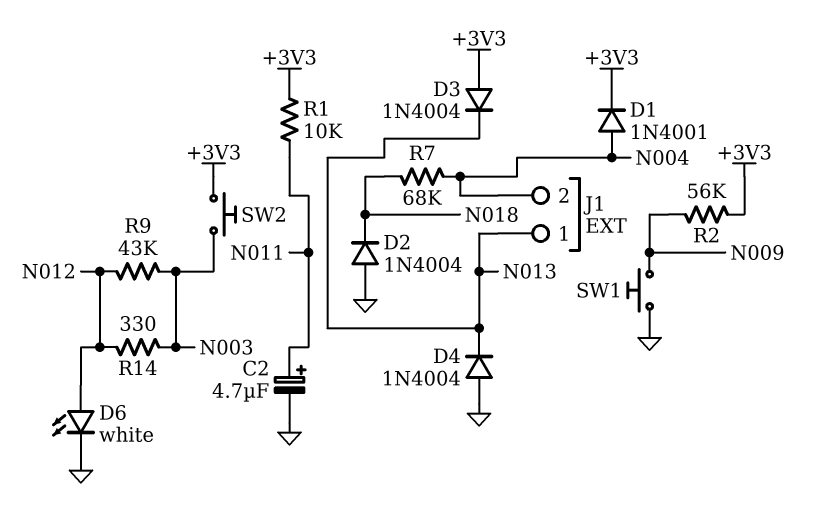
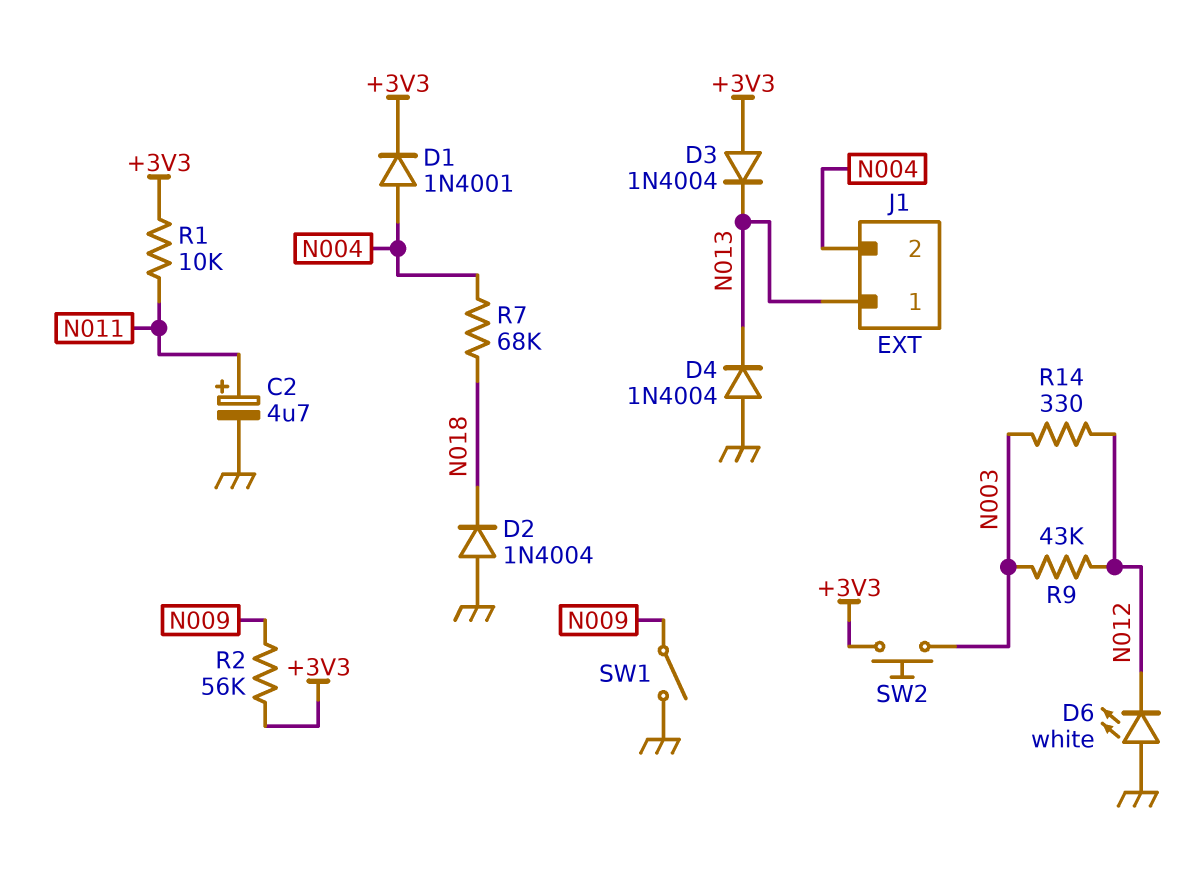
D6: LED white (A N012, K GND) -> LED white (A GND, K N012)
SW1: button (GND, N009) -> switch (GND, N009)

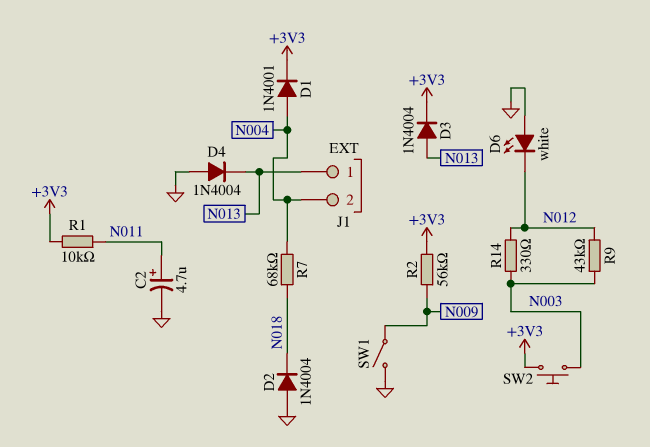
D3: diode 1N4004 (A +3V3, K N013) -> diode 1N4004 (A N013, K +3V3)

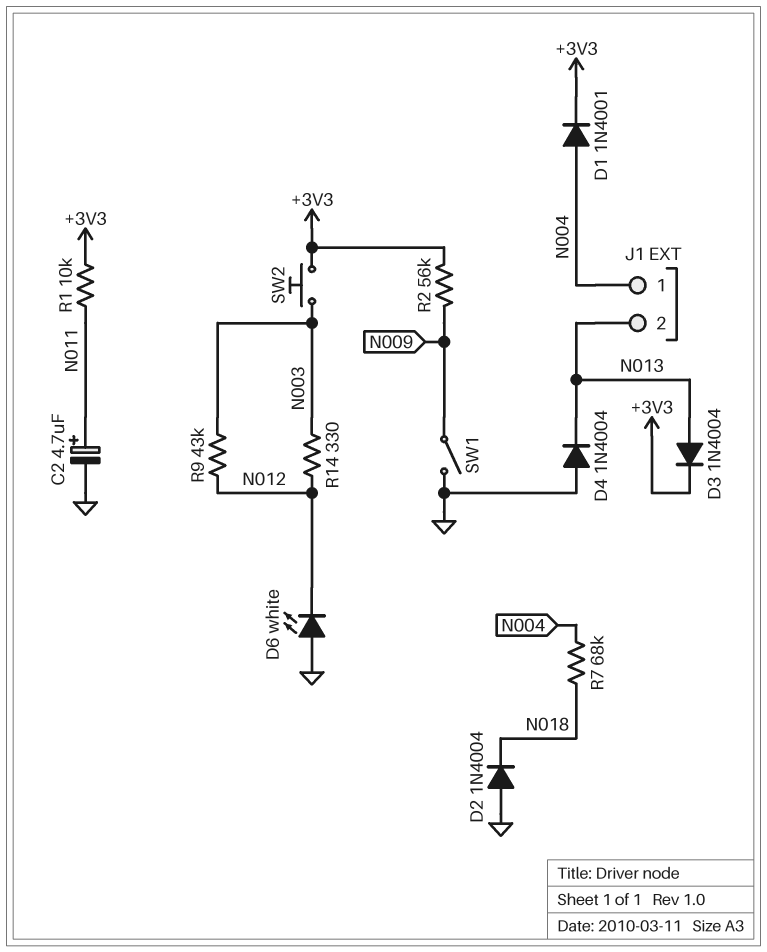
J1 pin 1: N013 -> N004
J1 pin 2: N004 -> N013

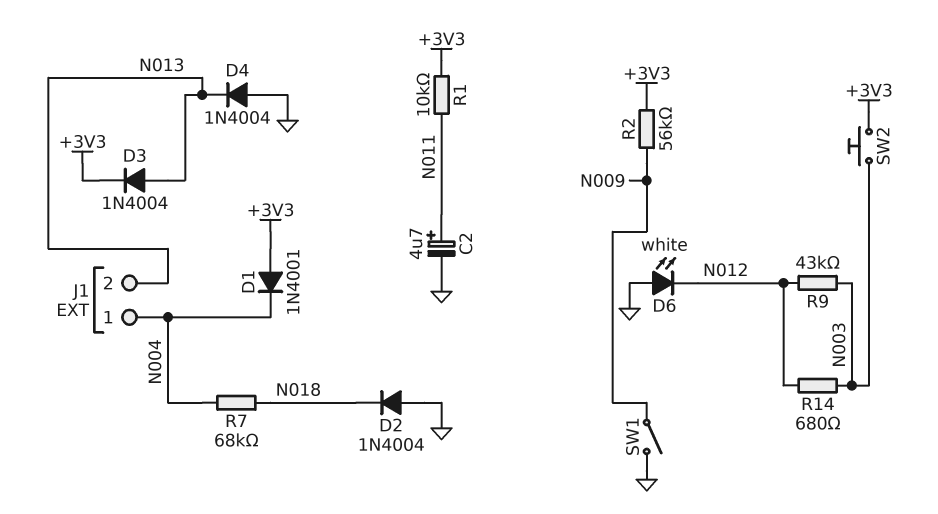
D1: diode 1N4001 (A N004, K +3V3) -> diode 1N4001 (A +3V3, K N004)
R14: 330 (N003, N012) -> 680 (N003, N012)

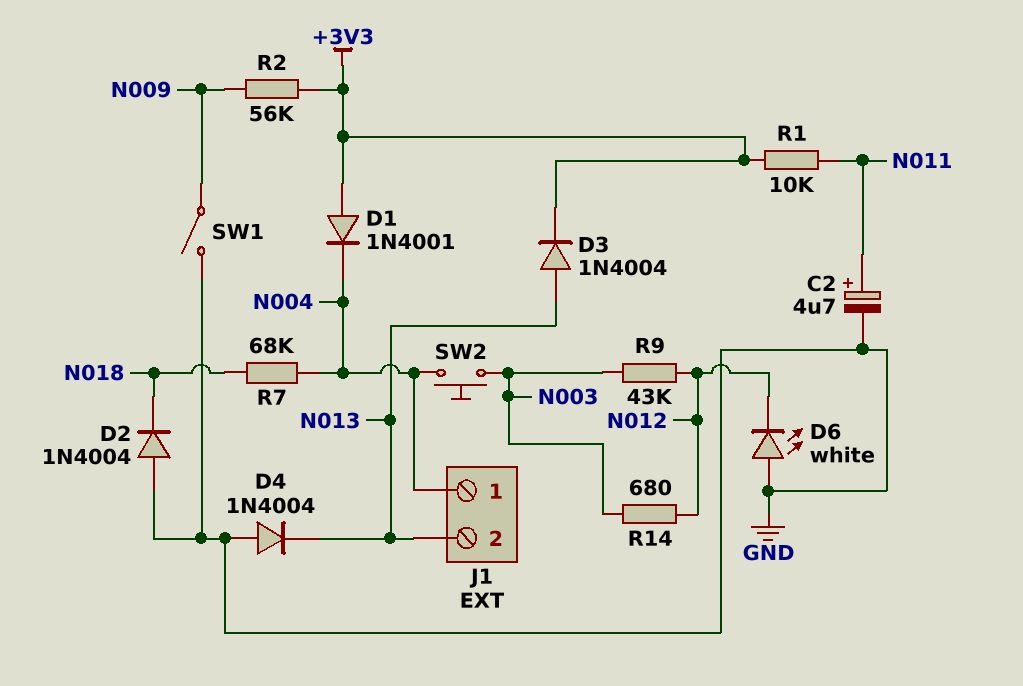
SW2: button (+3V3, N003) -> button (N003, N004)

